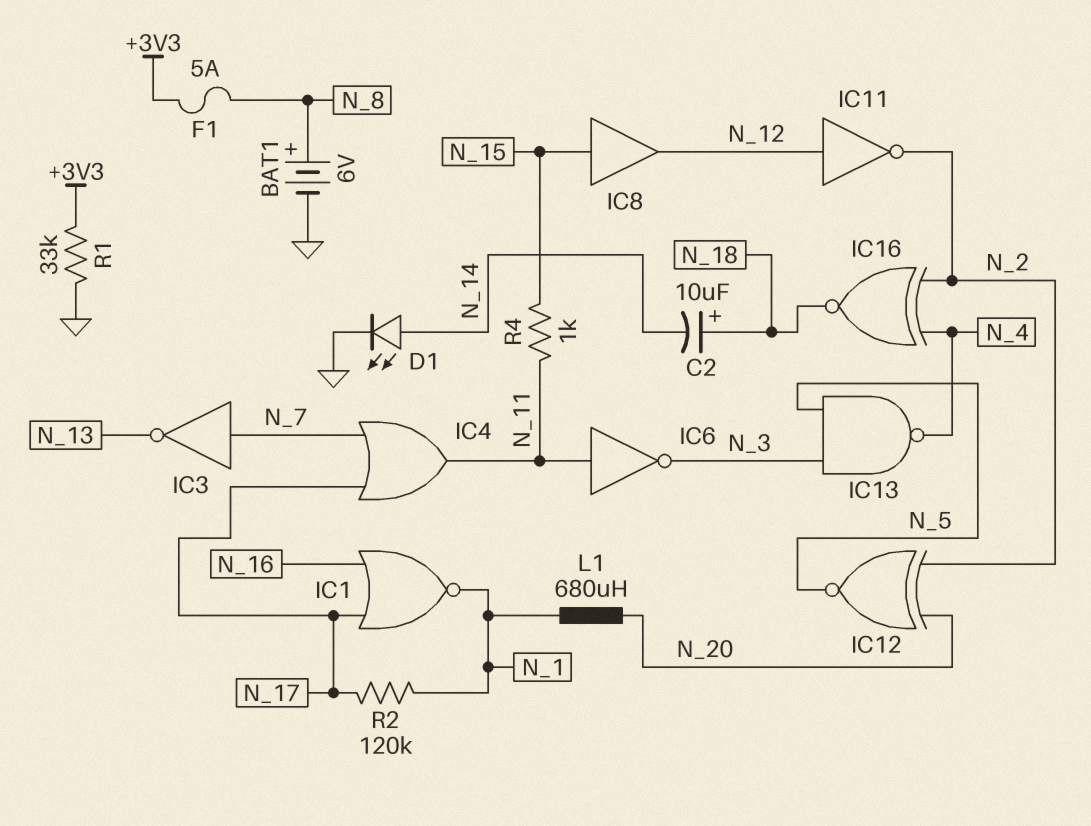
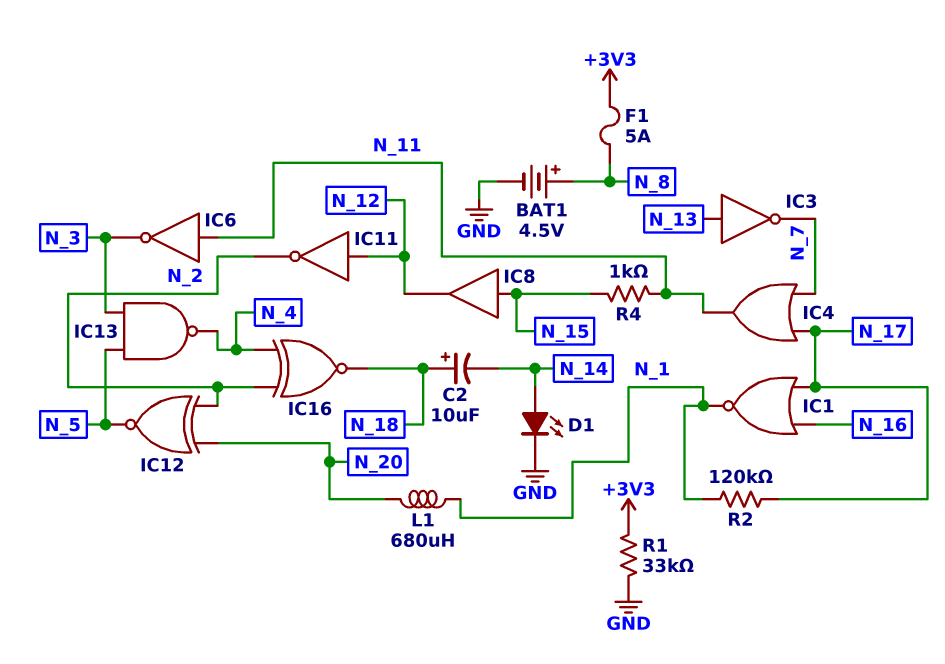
BAT1: 6V (plus N_8, minus GND) -> 4.5V (plus N_8, minus GND)
IC3: NOT (in N_7, out N_13) -> NOT (in N_13, out N_7)

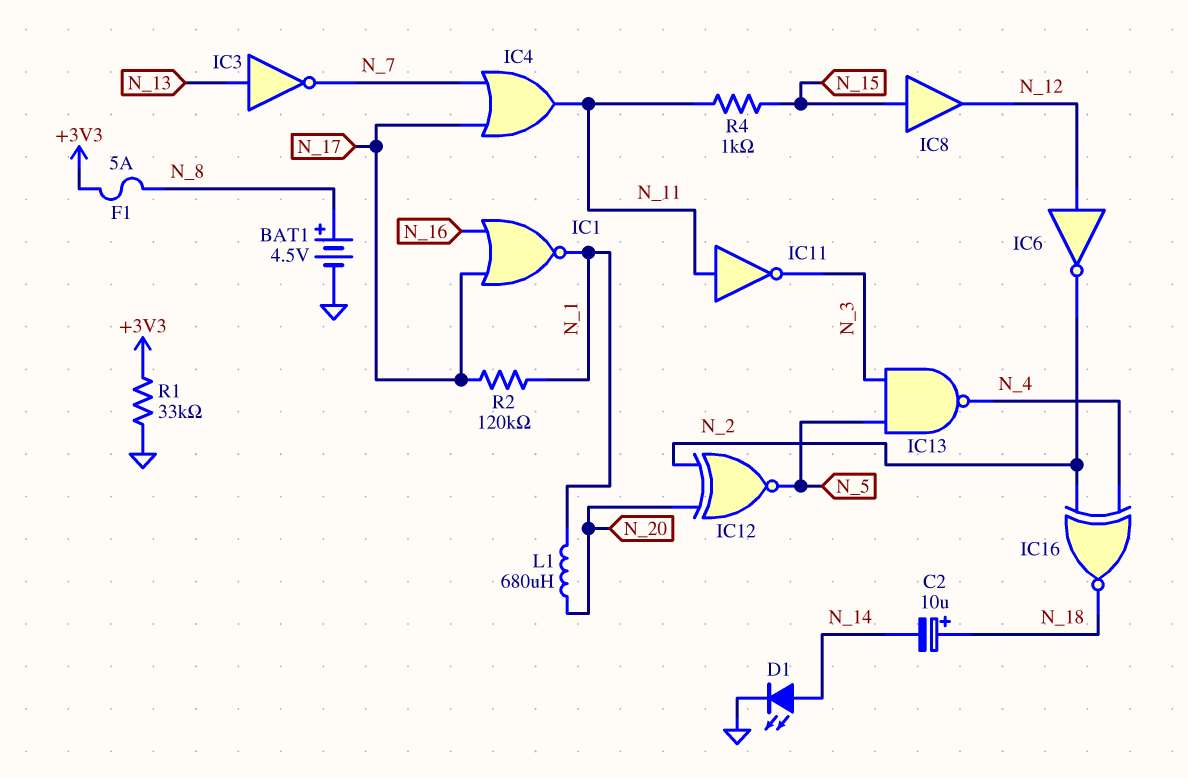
IC6: NOT (in N_11, out N_3) -> NOT (in N_12, out N_2)
IC11: NOT (in N_12, out N_2) -> NOT (in N_11, out N_3)

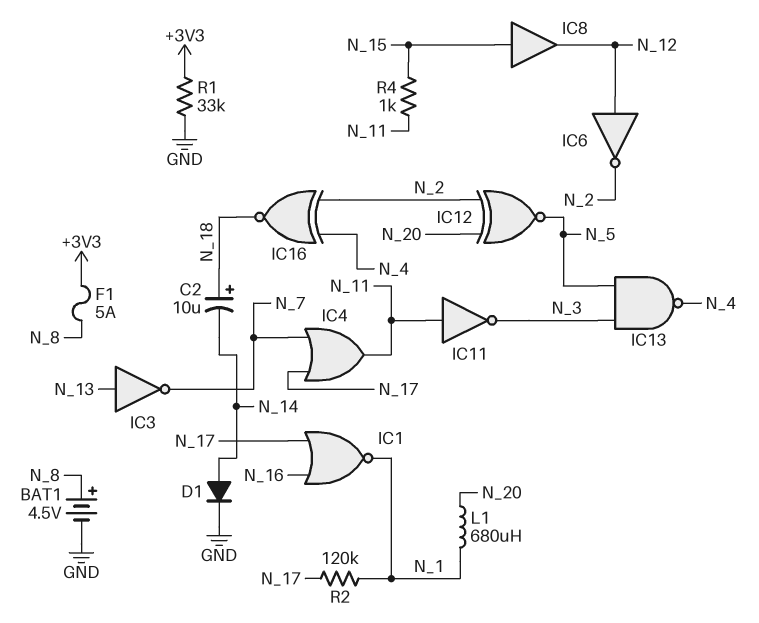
D1: LED (A N_14, K GND) -> diode (A N_14, K GND)

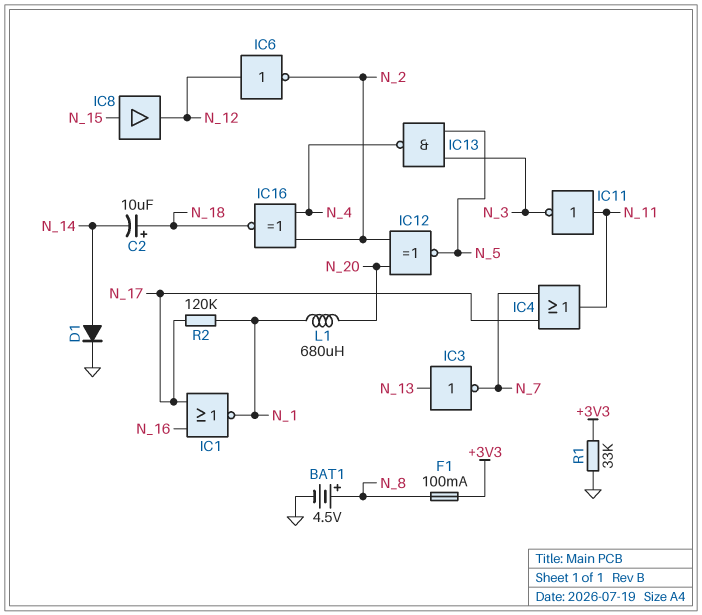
F1: 5A (+3V3, N_8) -> 100mA (+3V3, N_8)
R4: 1k (N_11, N_15) -> none

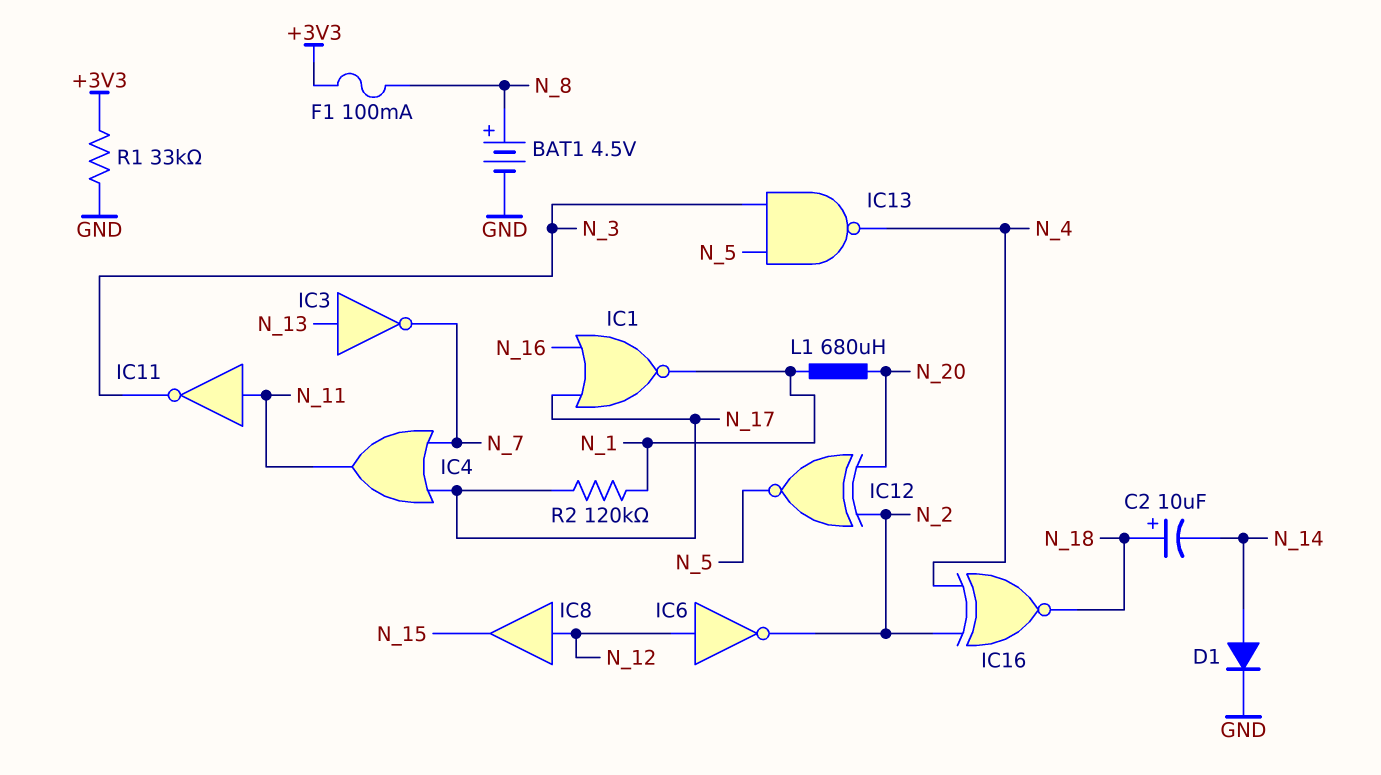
IC8: buffer (in N_15, out N_12) -> buffer (in N_12, out N_15)

